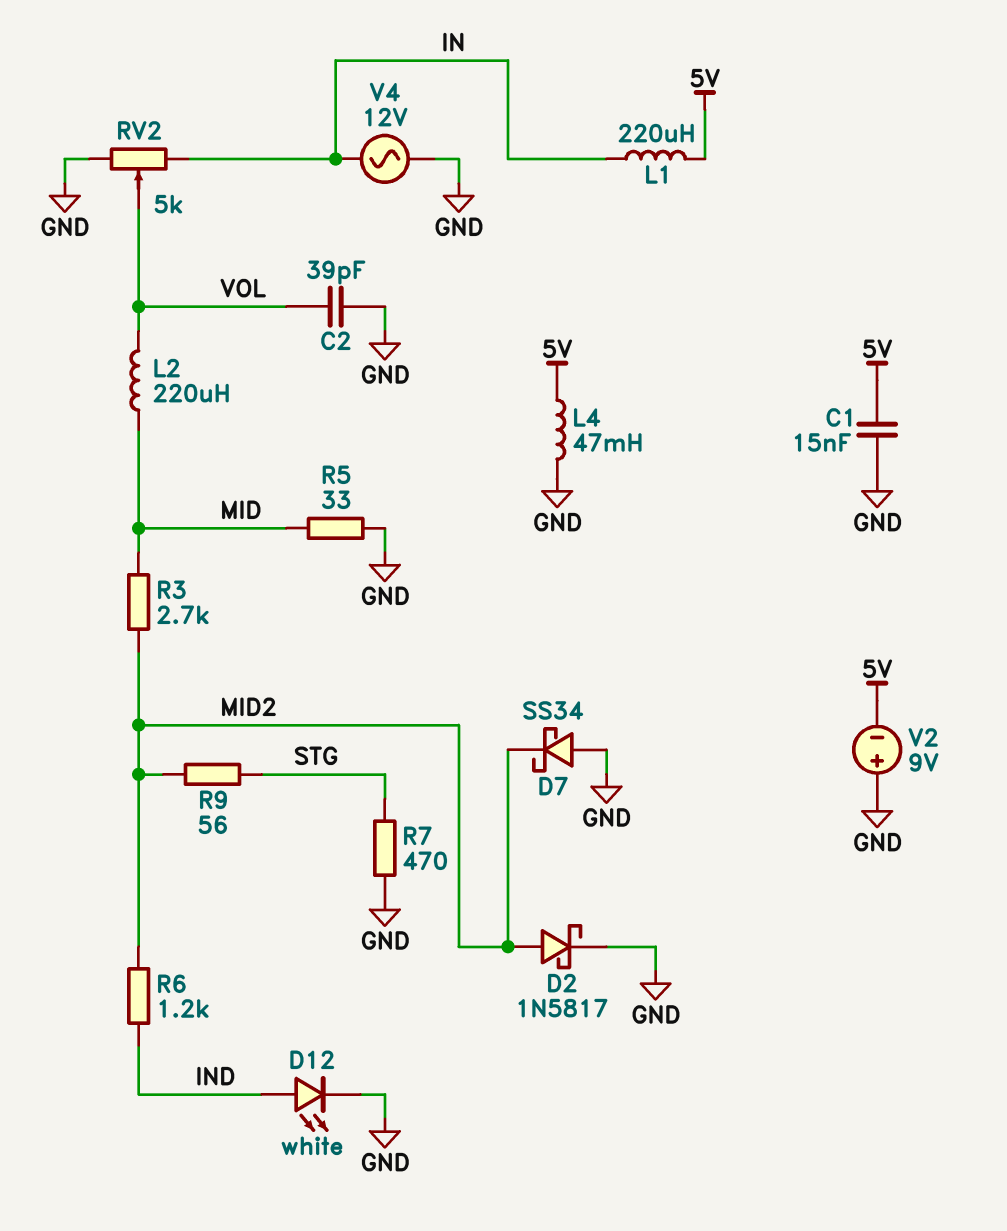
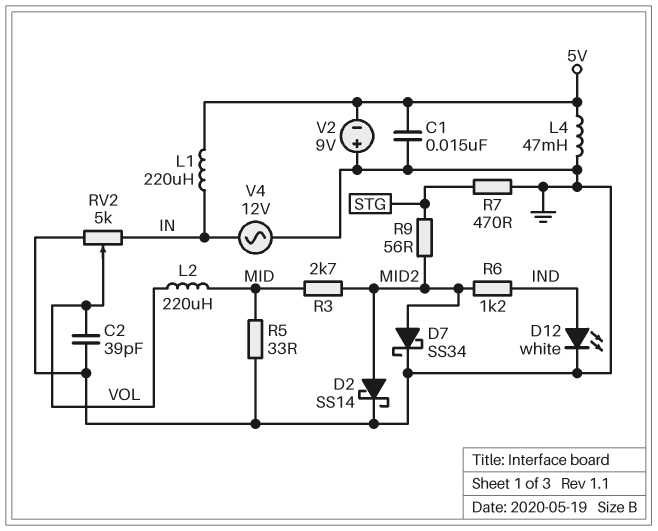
D2: schottky 1N5817 (A MID2, K GND) -> schottky SS14 (A MID2, K GND)
D7: schottky SS34 (A GND, K MID2) -> schottky SS34 (A MID2, K GND)

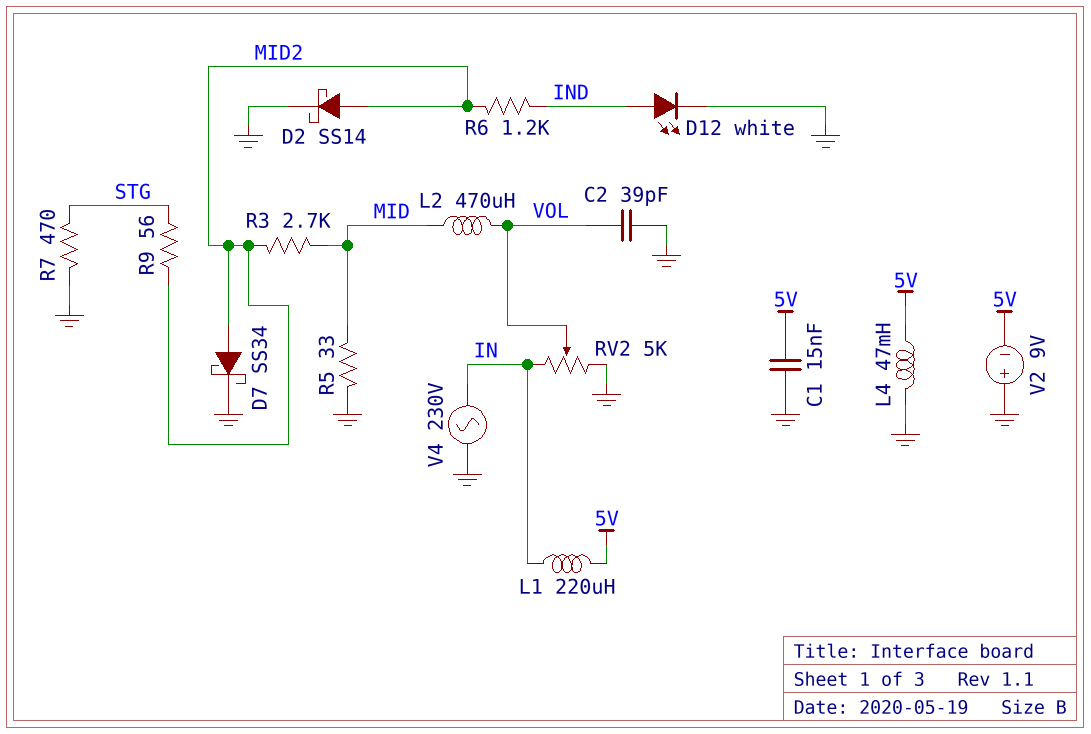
L2: 220uH (MID, VOL) -> 470uH (MID, VOL)
V4: AC 12V (GND, IN) -> AC 230V (GND, IN)

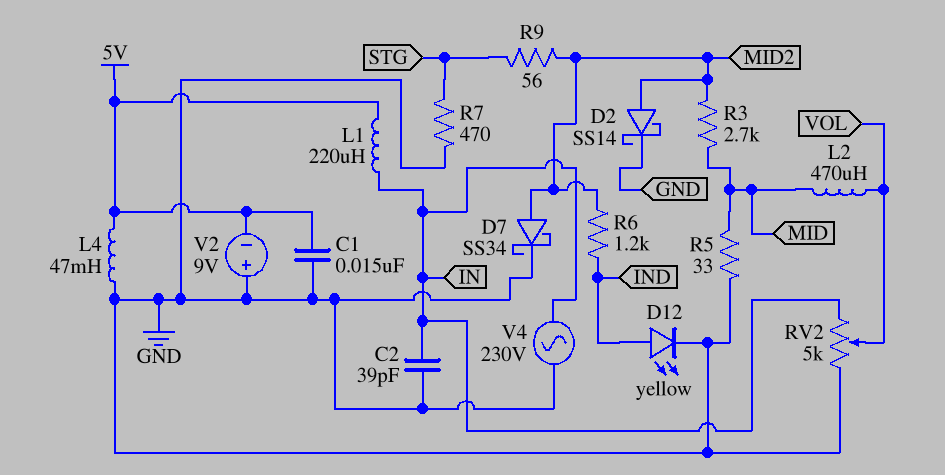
C2: 39pF (GND, VOL) -> 39pF (GND, IN)
D12: LED white (A IND, K GND) -> LED yellow (A IND, K GND)

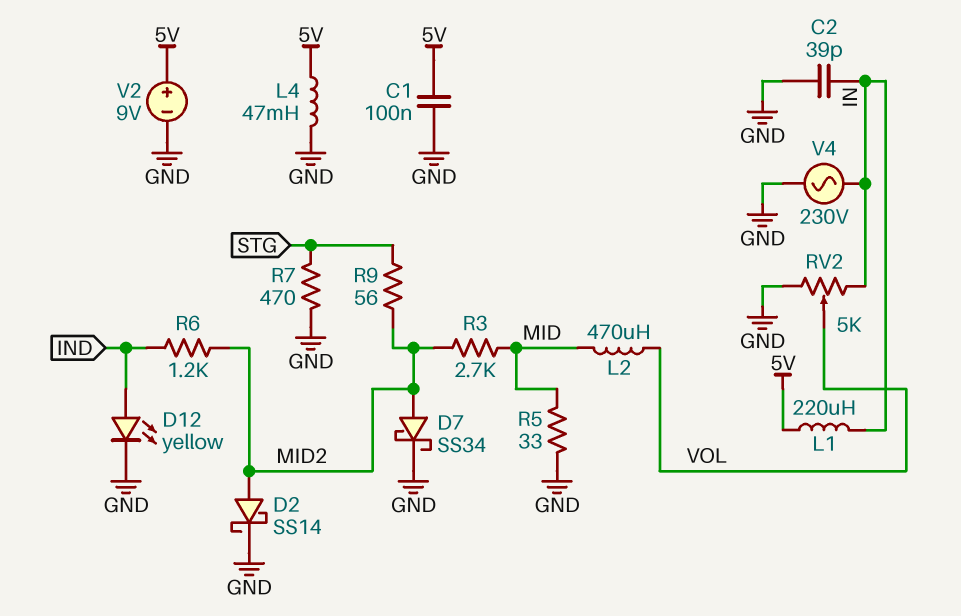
C1: 15nF (5V, GND) -> 100nF (5V, GND)
V2: 9V (plus GND, minus 5V) -> 9V (plus 5V, minus GND)

